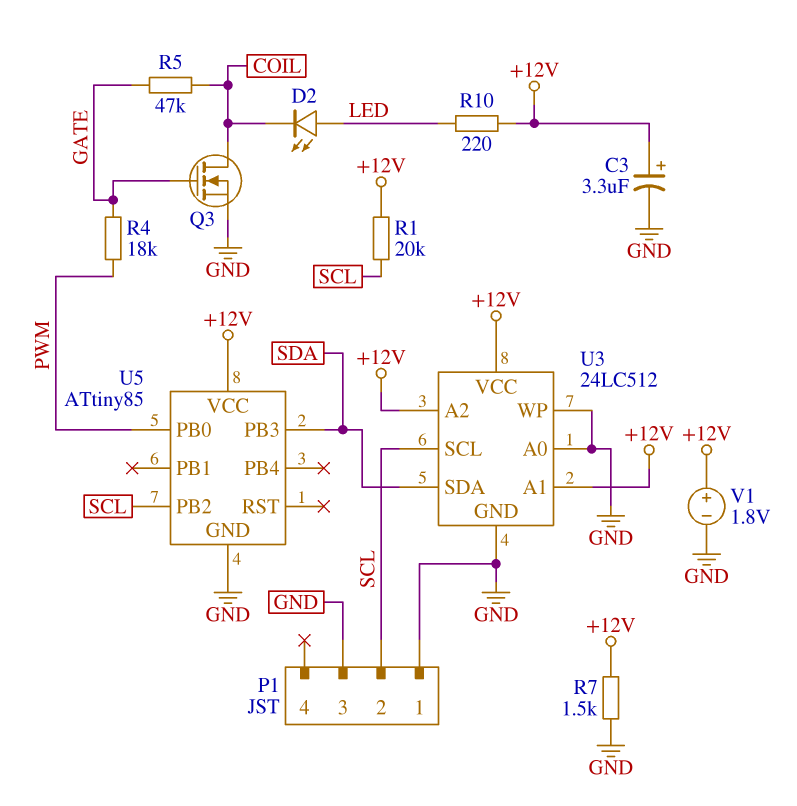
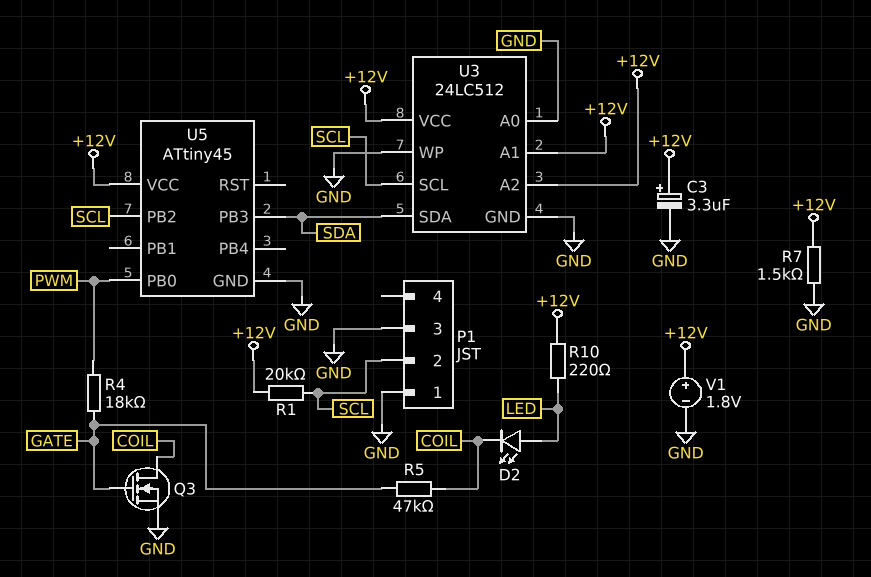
U5: ATtiny85 -> ATtiny45

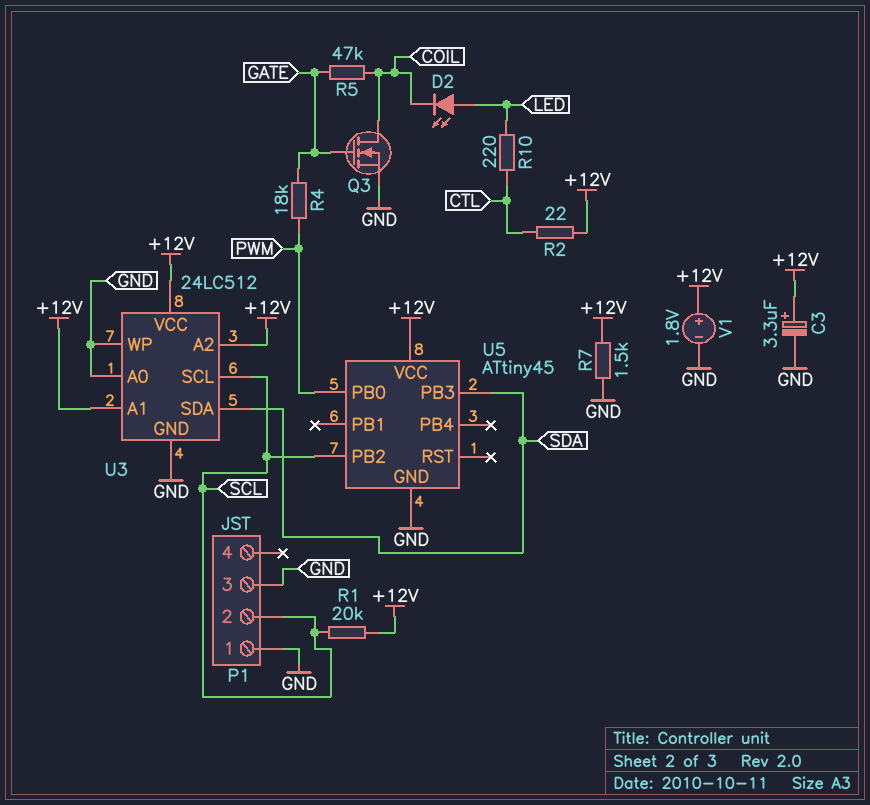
R2: none -> 22 (+12V, CTL)
R10: 220 (+12V, LED) -> 220 (CTL, LED)

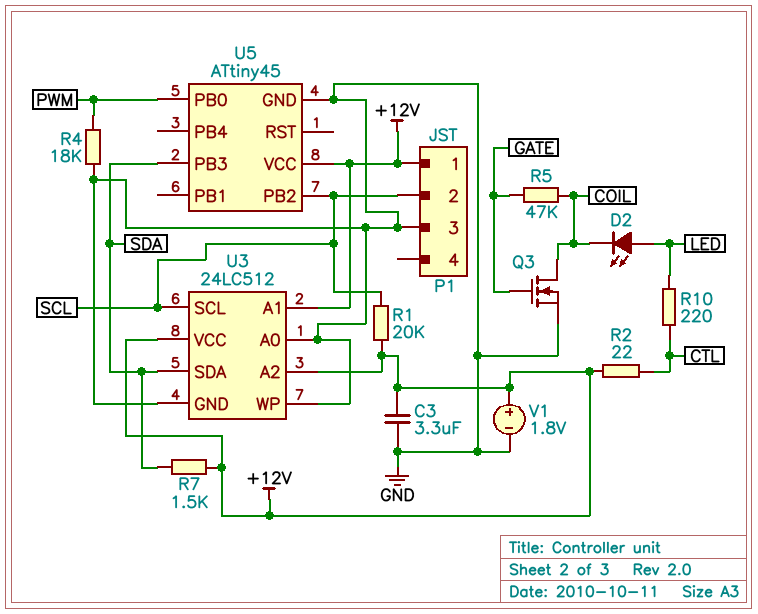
C3: 3.3uF (plus +12V, minus GND) -> 3.3uF (+12V, GND)
P1 pin 1: GND -> +12V
R4: 18k (GATE, PWM) -> 18k (GND, PWM)
R7: 1.5k (+12V, GND) -> 1.5k (+12V, SDA)

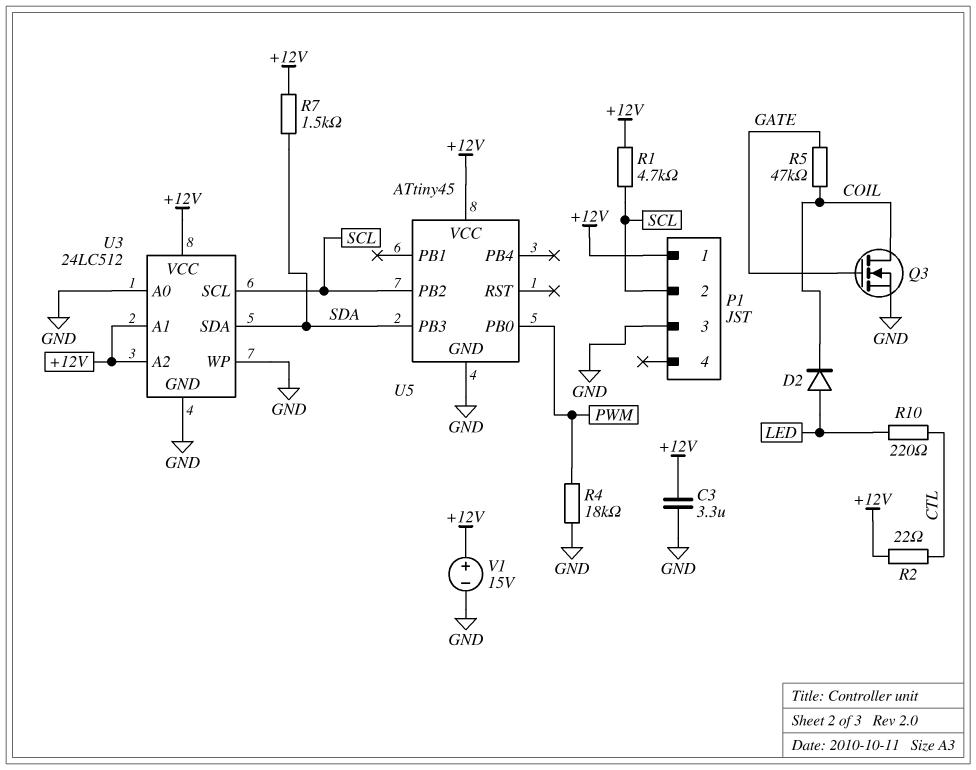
D2: LED (A LED, K COIL) -> diode (A LED, K COIL)
R1: 20k (+12V, SCL) -> 4.7k (+12V, SCL)
V1: 1.8V (plus +12V, minus GND) -> 15V (plus +12V, minus GND)

